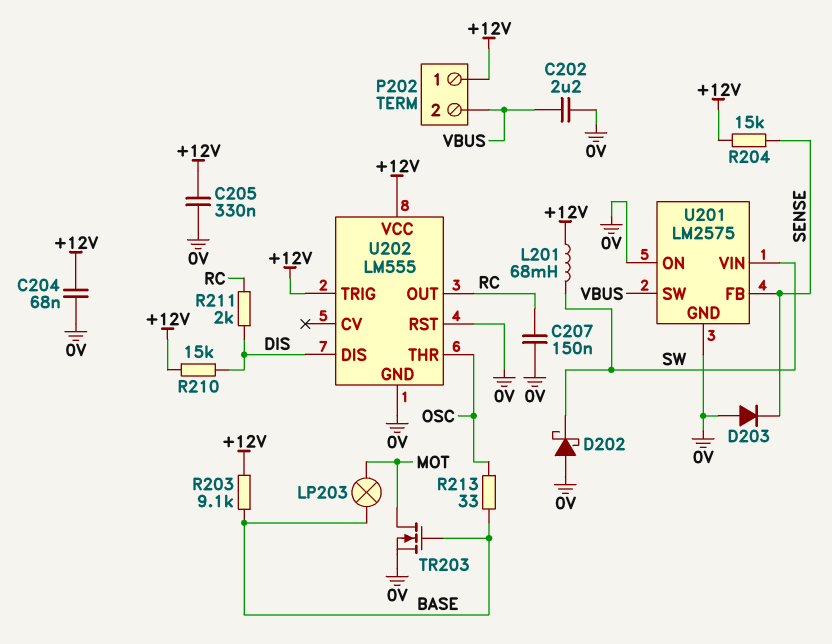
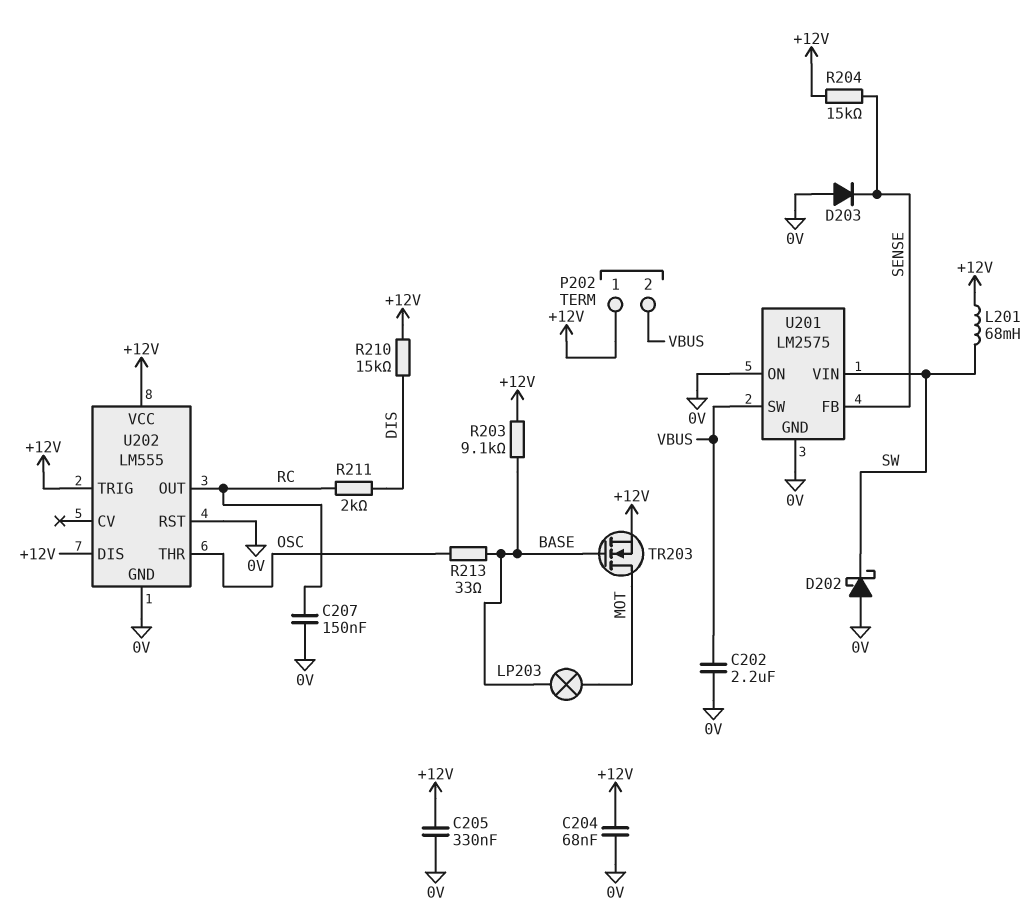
TR203: NMOS (G BASE, D MOT, S 0V) -> NMOS (G BASE, D MOT, S +12V)
U202 pin DIS: DIS -> +12V

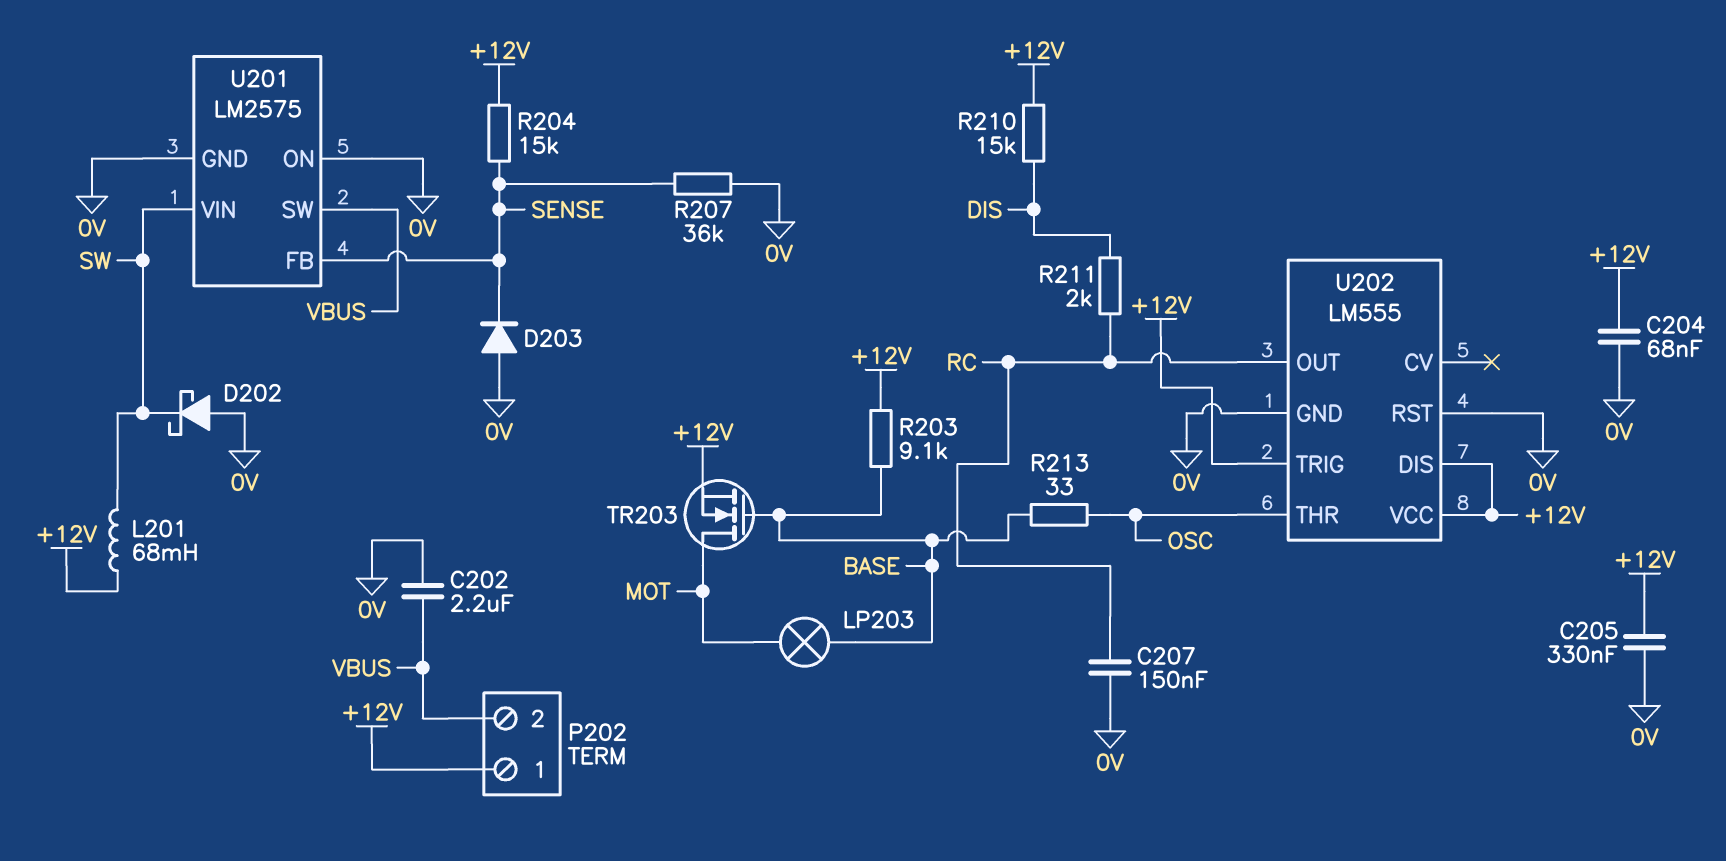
R207: none -> 36k (0V, SENSE)

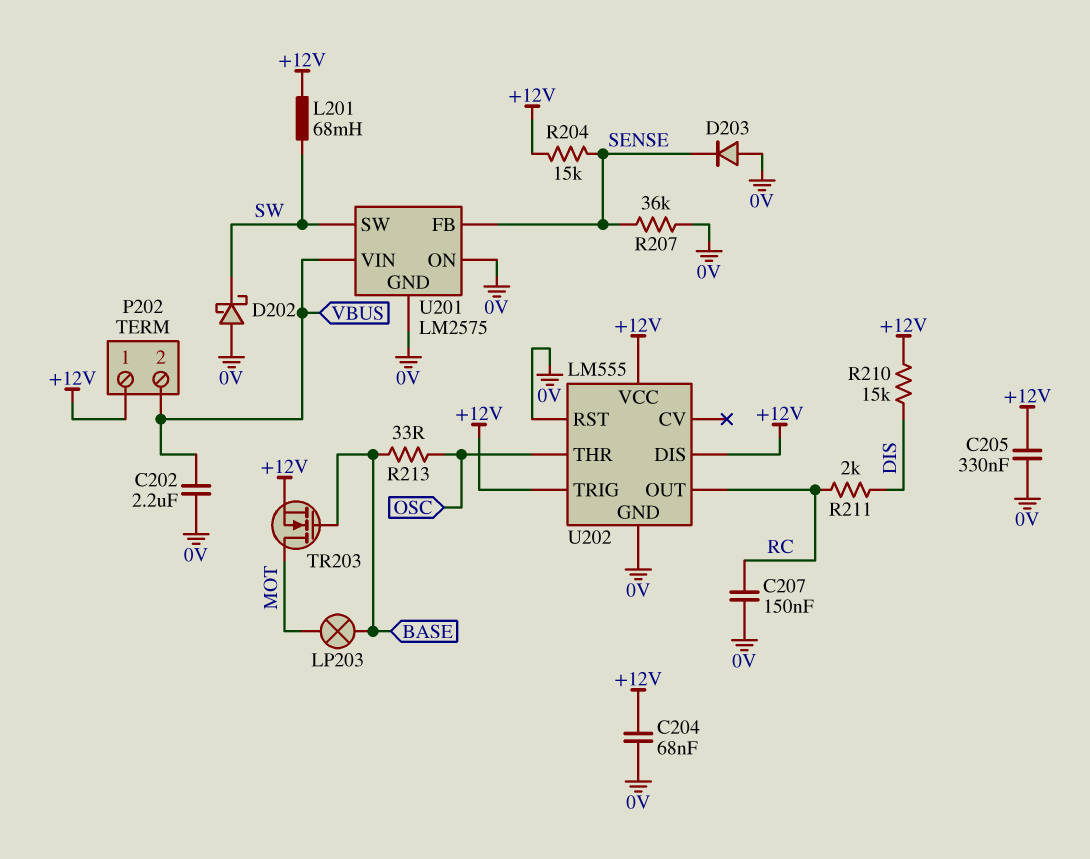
R203: 9.1k (+12V, BASE) -> none
U201 pin SW: VBUS -> SW
U201 pin VIN: SW -> VBUS

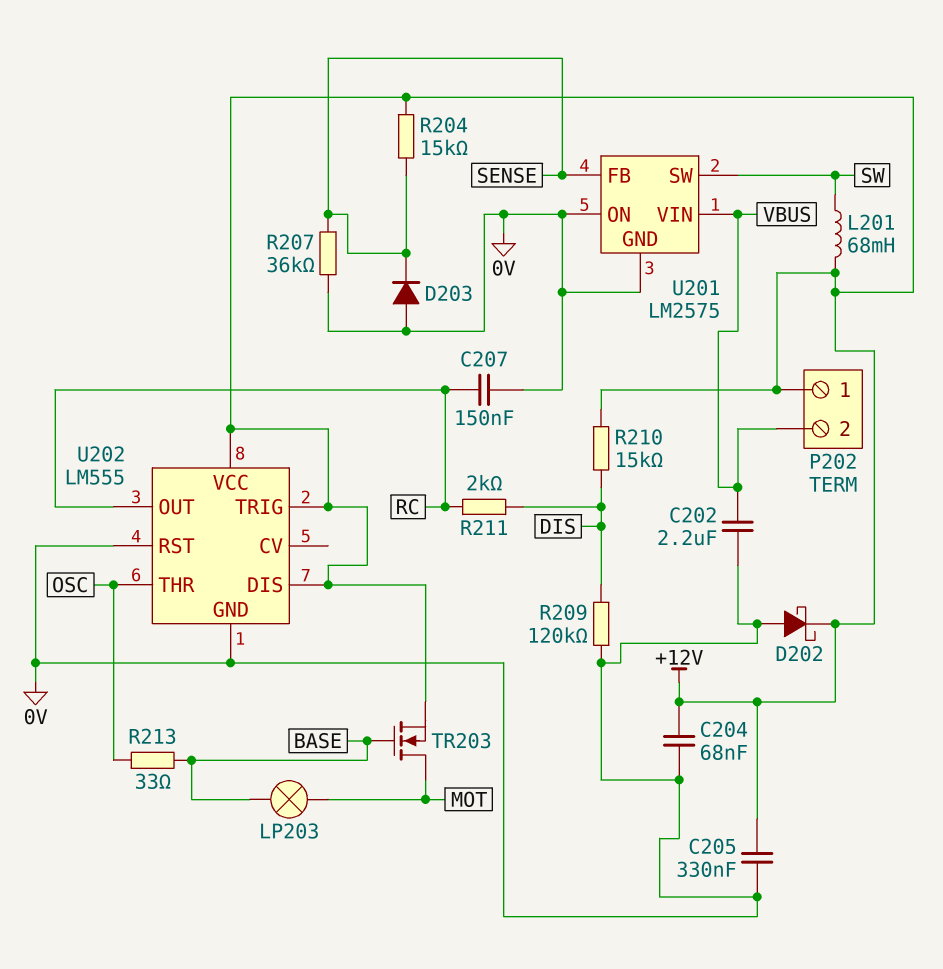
D202: schottky (A 0V, K SW) -> schottky (A 0V, K +12V)
R209: none -> 120k (0V, DIS)

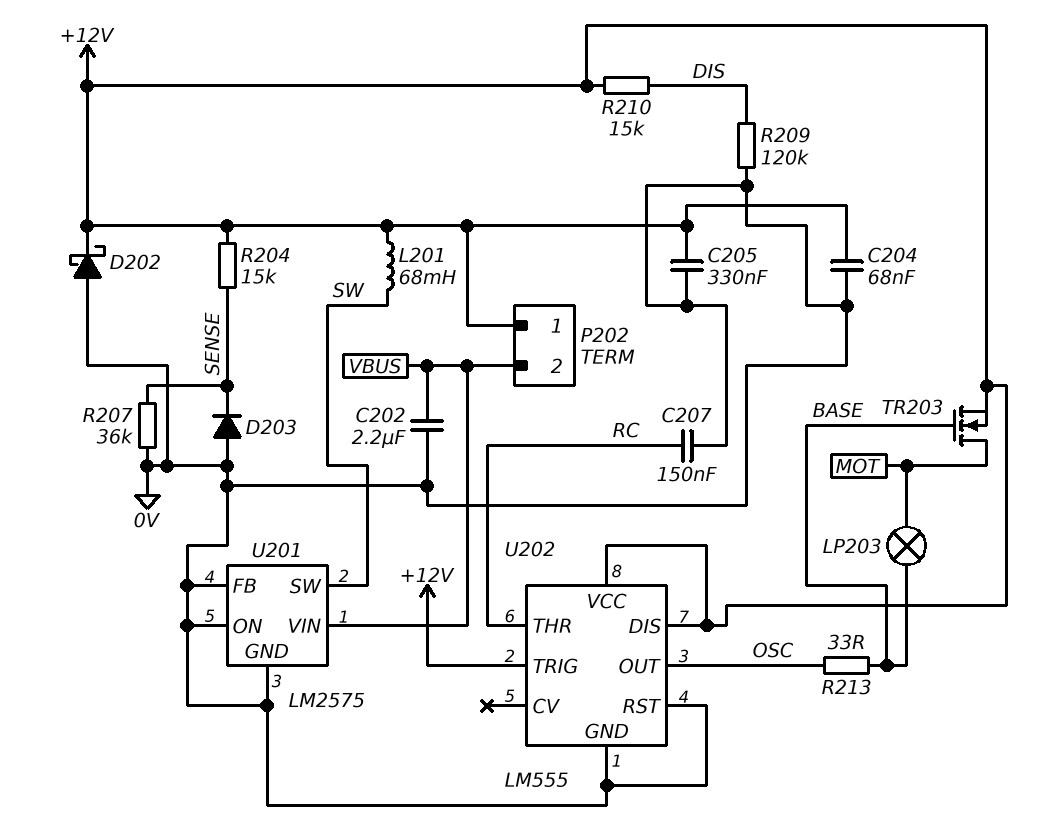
R211: 2k (DIS, RC) -> none
U201 pin FB: SENSE -> 0V
U202 pin OUT: RC -> OSC
U202 pin THR: OSC -> RC

